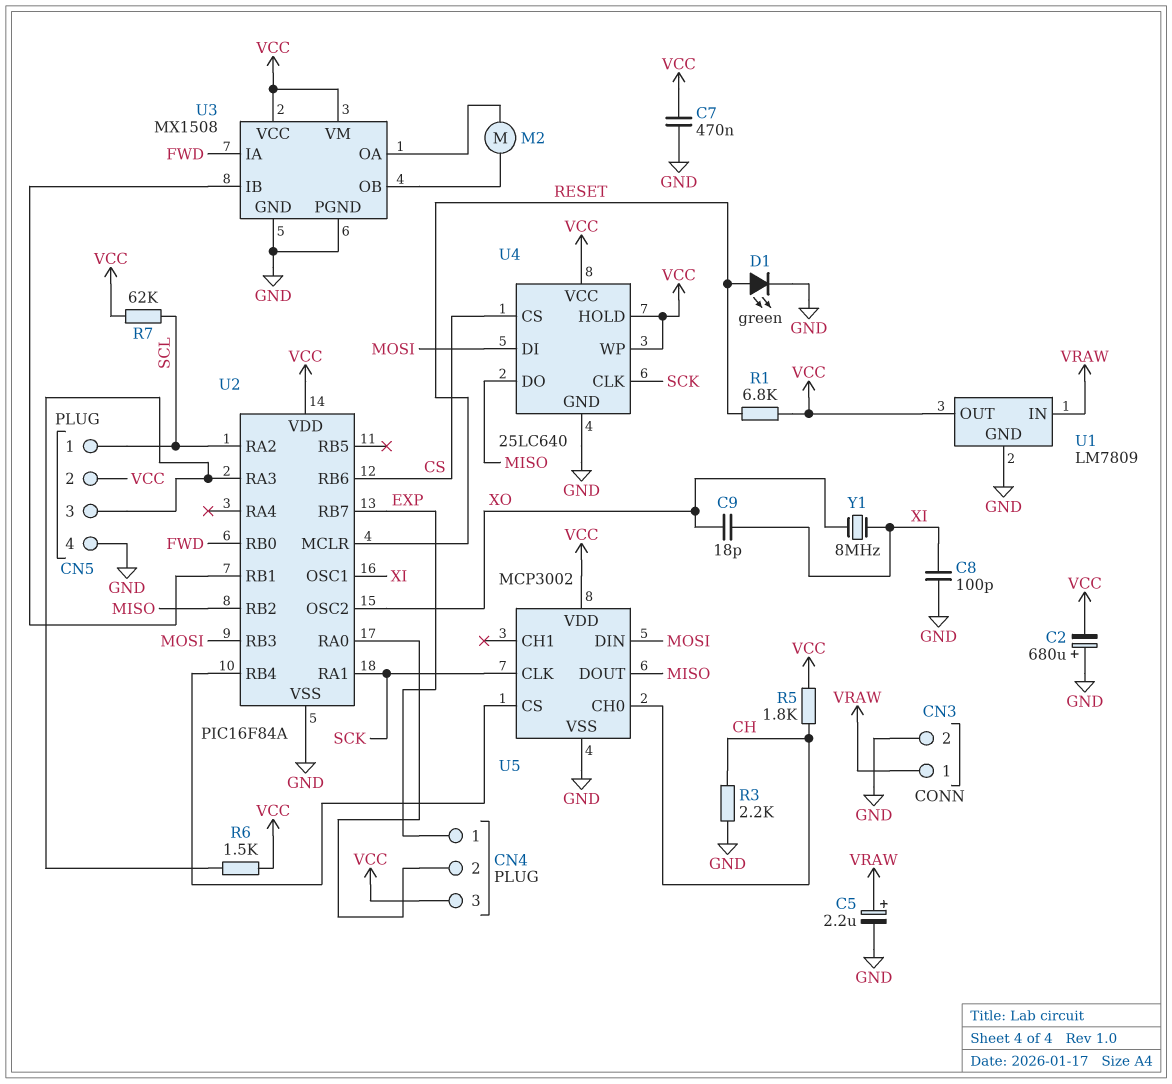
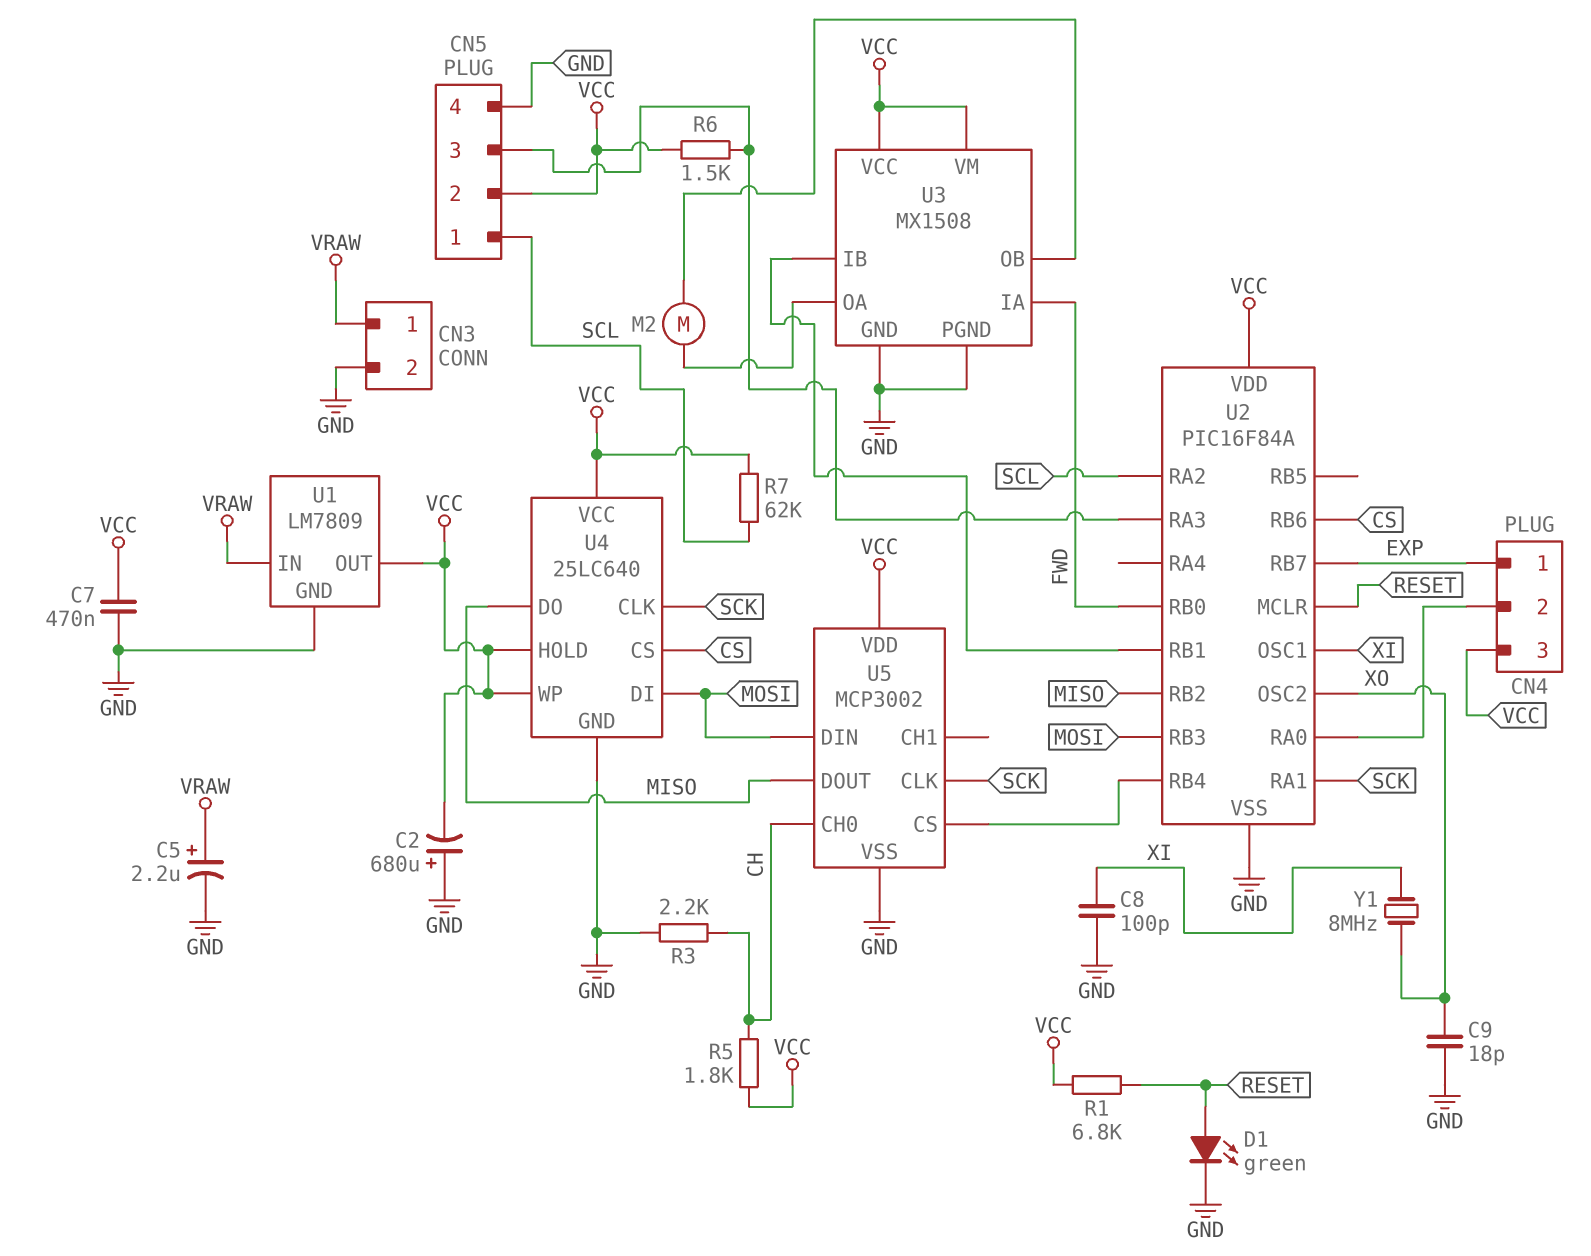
C9: 18pF (XI, XO) -> 18pF (GND, XO)

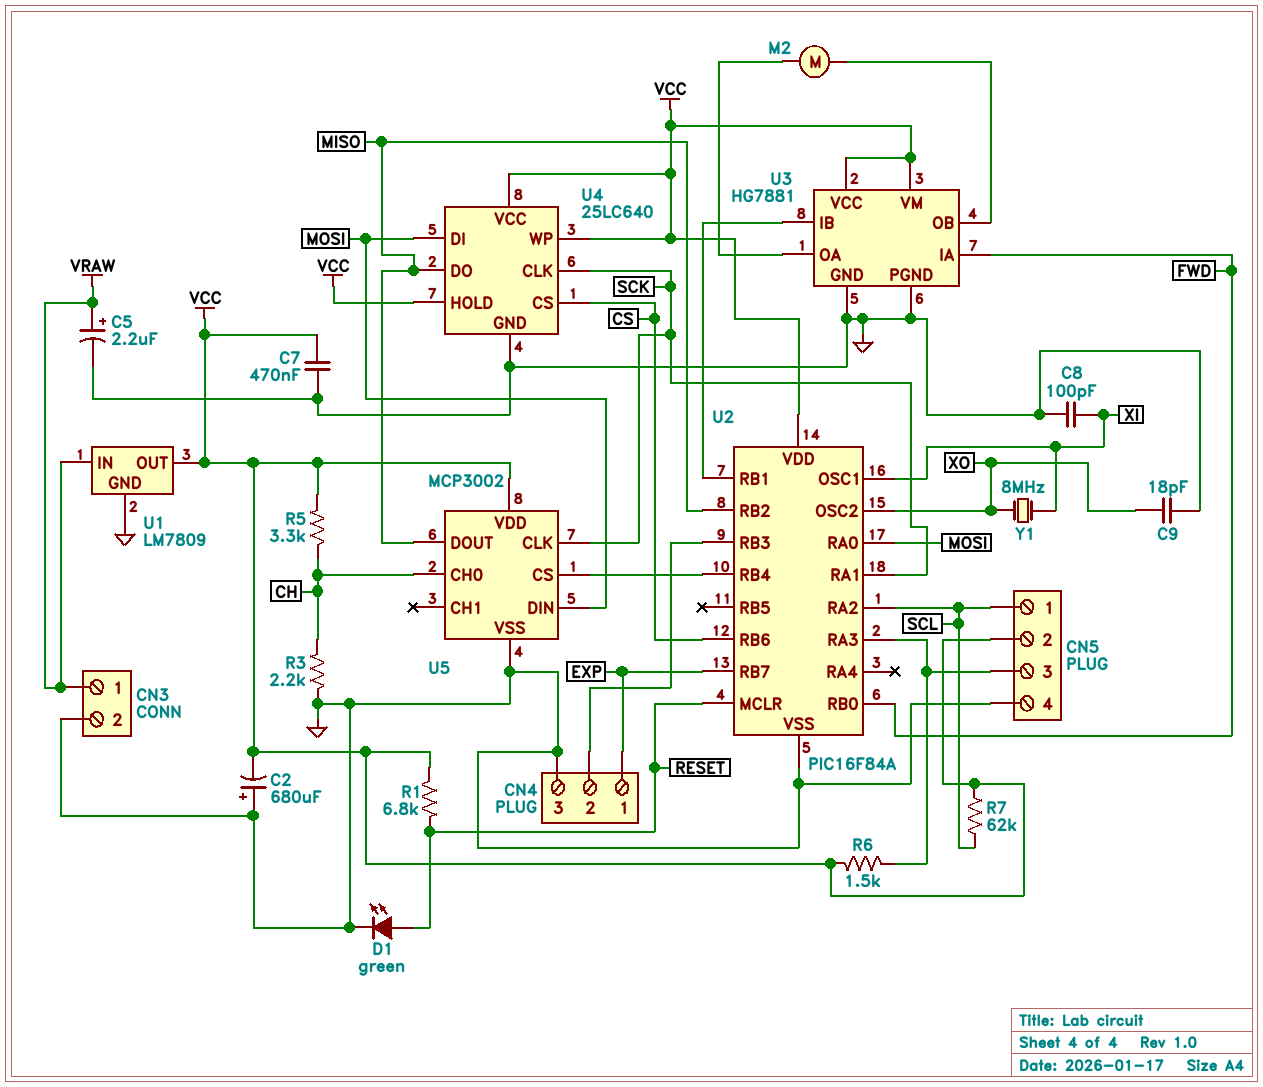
CN4 pin 3: VCC -> GND
R5: 1.8k (CH, VCC) -> 3.3k (CH, VCC)
U2 pin RA0: CN4/2 -> MOSI
U2 pin RB3: MOSI -> CN4/2
U3: MX1508 -> HG7881

